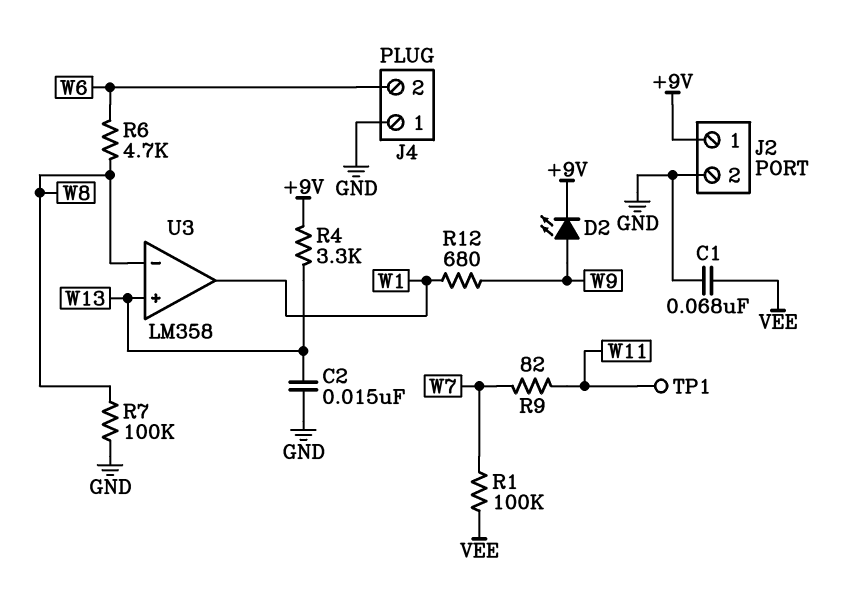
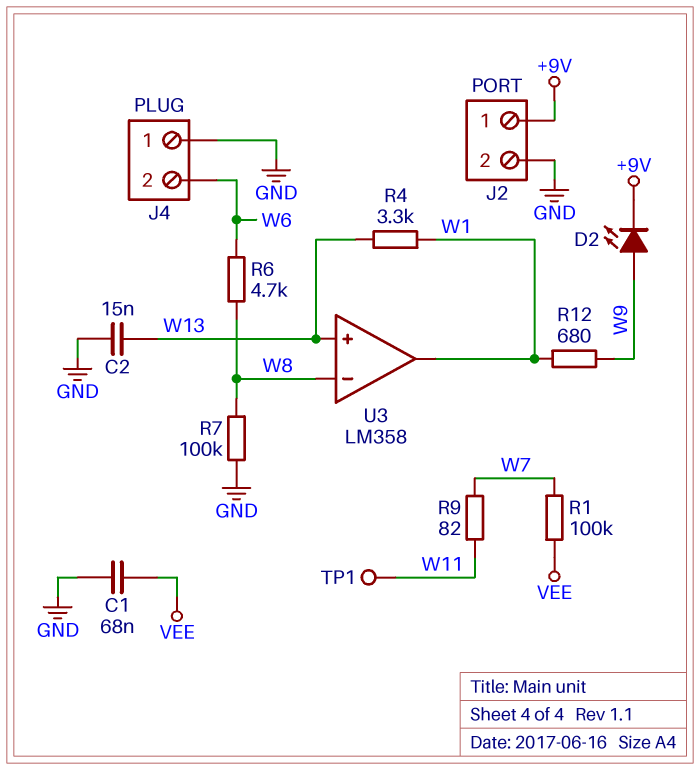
R4: 3.3k (+9V, W13) -> 3.3k (W1, W13)

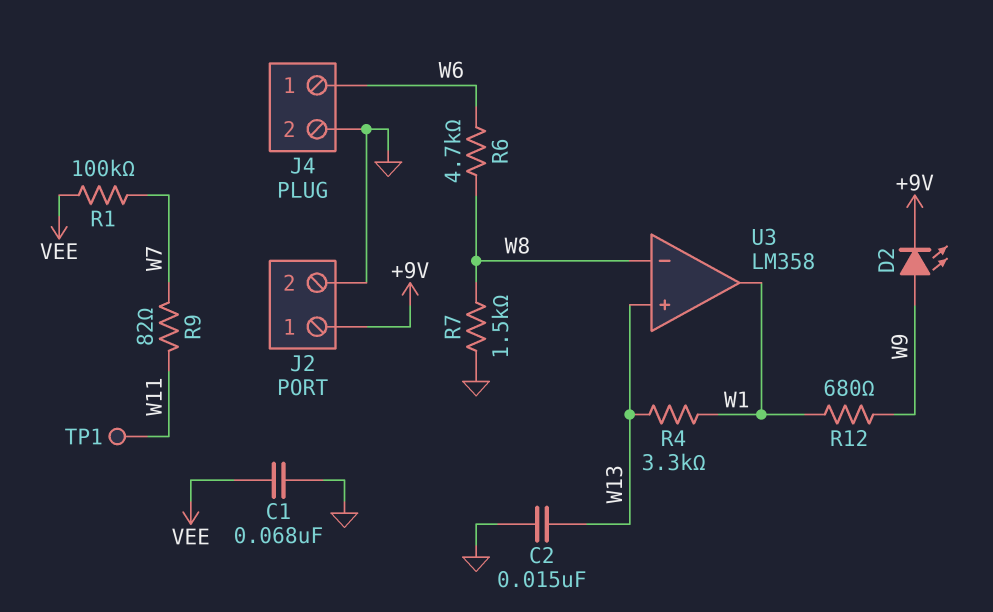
J4 pin 1: GND -> W6
J4 pin 2: W6 -> GND
R7: 100k (GND, W8) -> 1.5k (GND, W8)

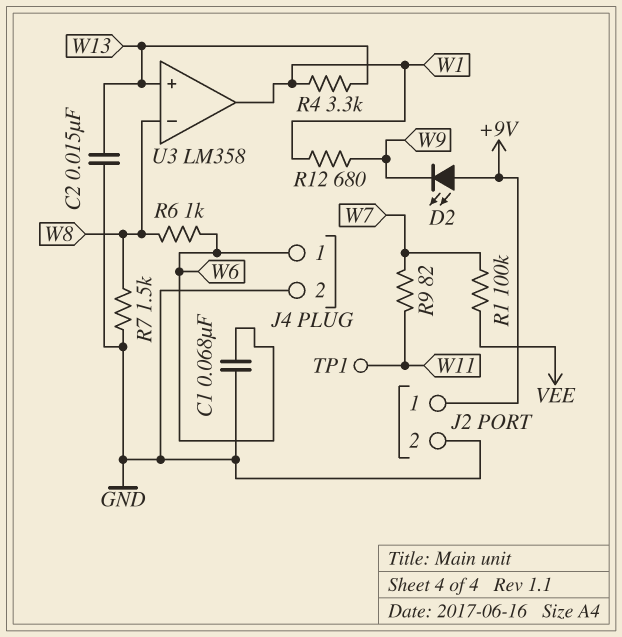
C1: 68nF (GND, VEE) -> 68nF (GND, W6)
D2: LED (A W9, K +9V) -> LED (A +9V, K W9)
R6: 4.7k (W6, W8) -> 1k (W6, W8)

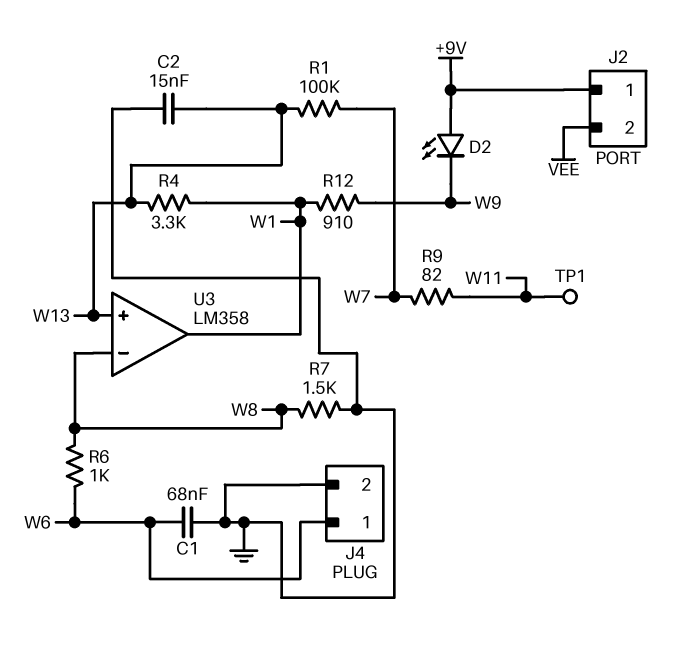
J2 pin 2: GND -> VEE
R1: 100k (VEE, W7) -> 100k (W7, W13)
R12: 680 (W1, W9) -> 910 (W1, W9)

